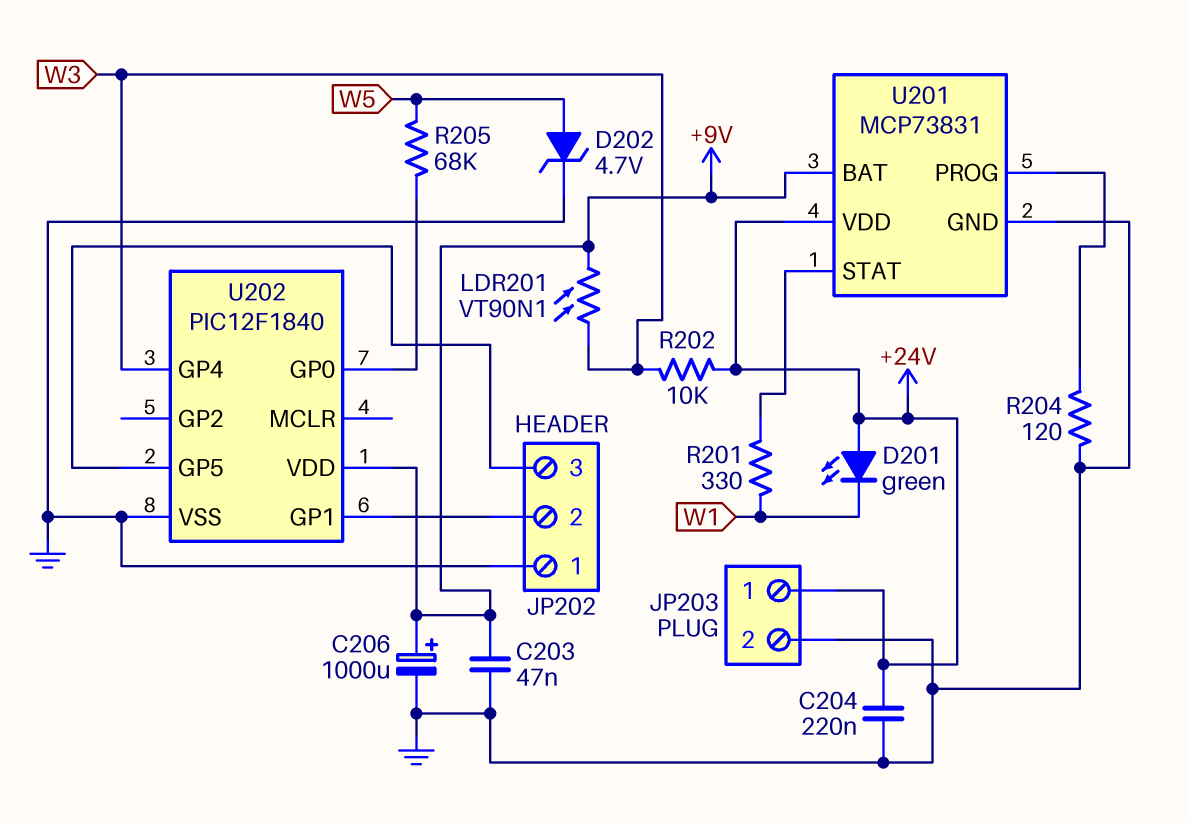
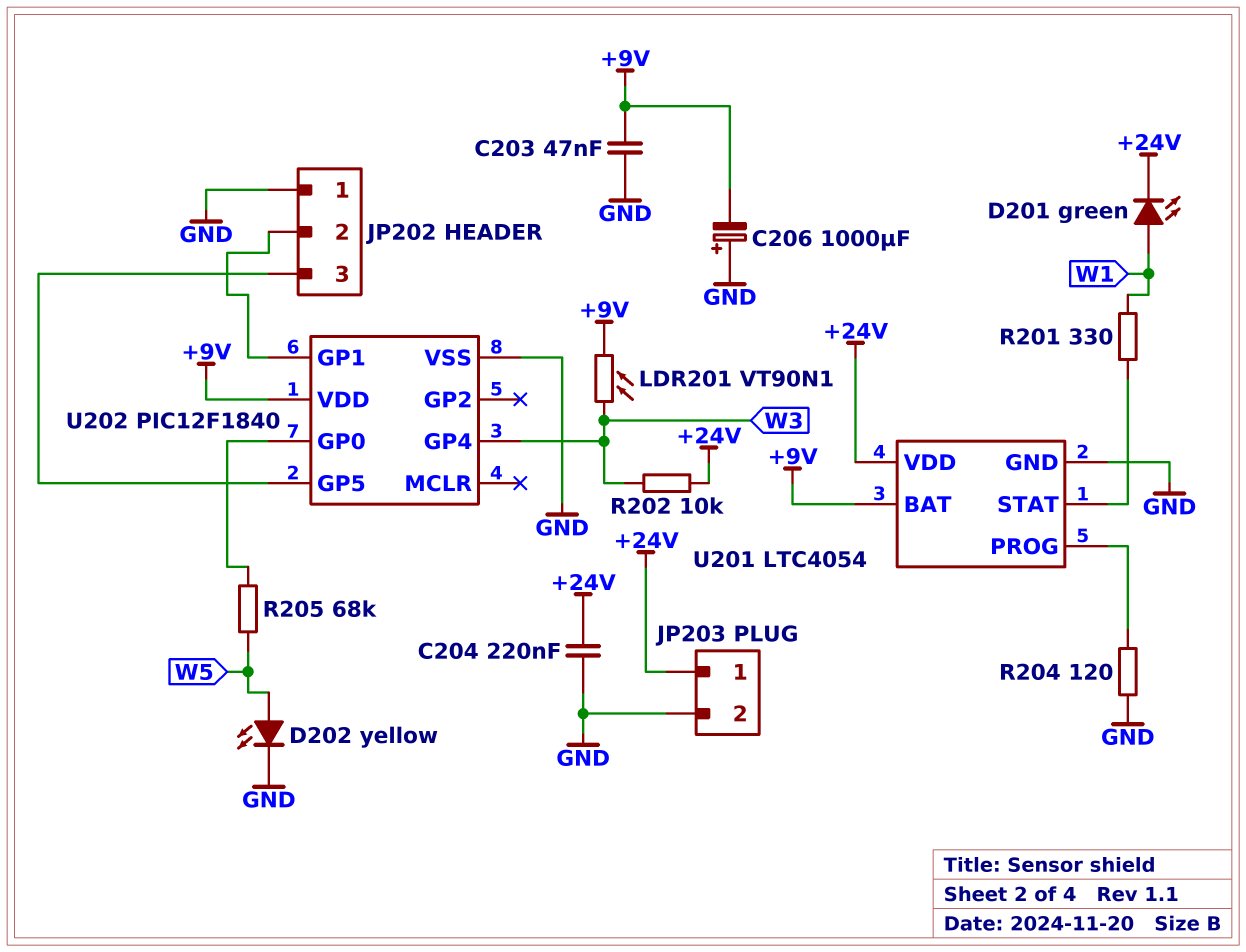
C206: 1000uF (plus +9V, minus GND) -> 1000uF (plus GND, minus +9V)
D201: LED green (A +24V, K W1) -> LED green (A W1, K +24V)
D202: zener 4.7V (A W5, K GND) -> LED yellow (A W5, K GND)
U201: MCP73831 -> LTC4054

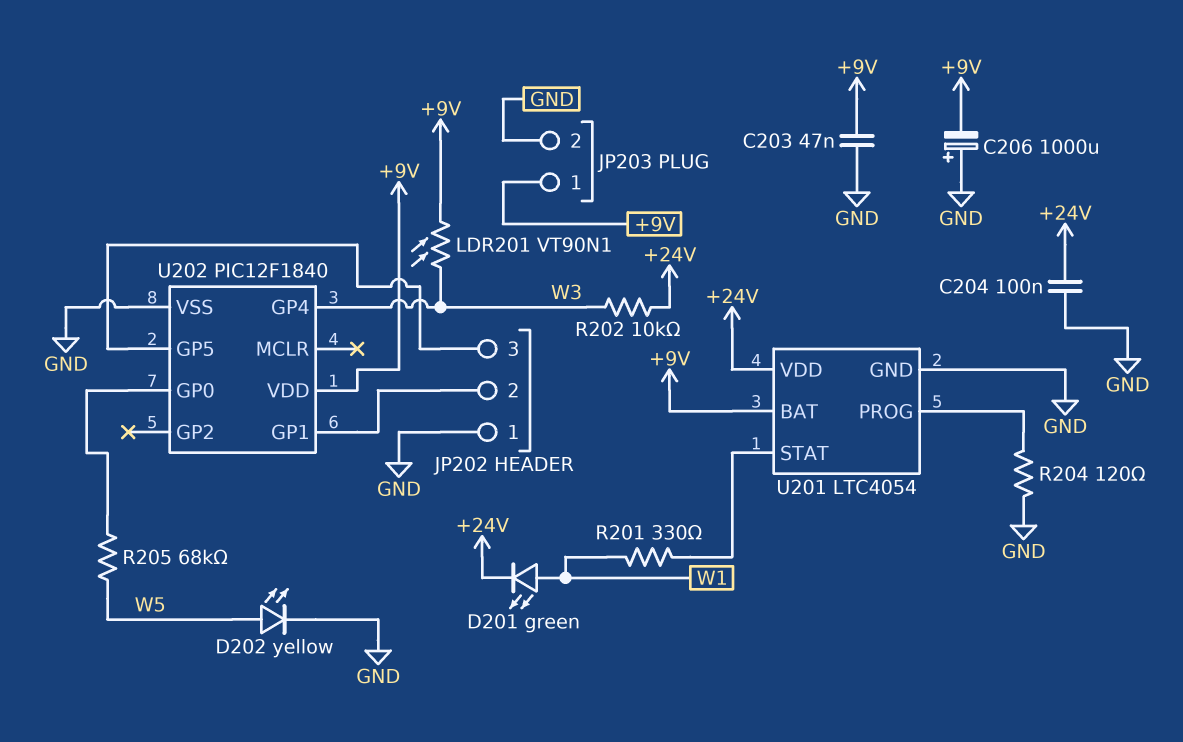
C204: 220nF (+24V, GND) -> 100nF (+24V, GND)
JP203 pin 1: +24V -> +9V

